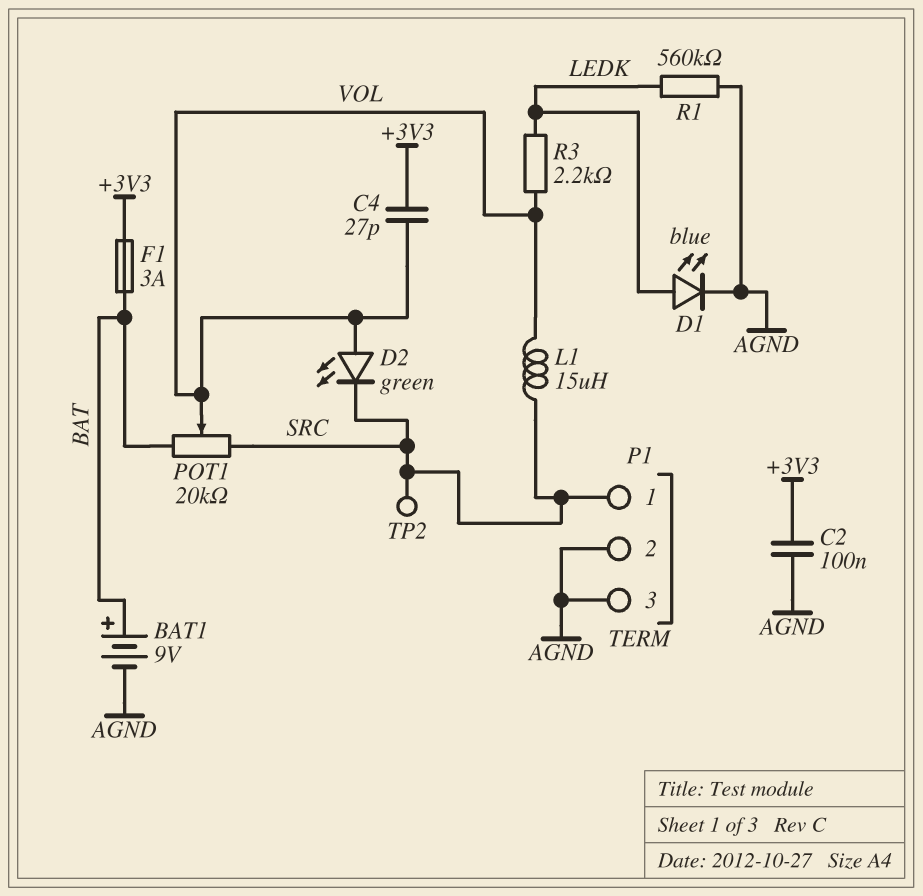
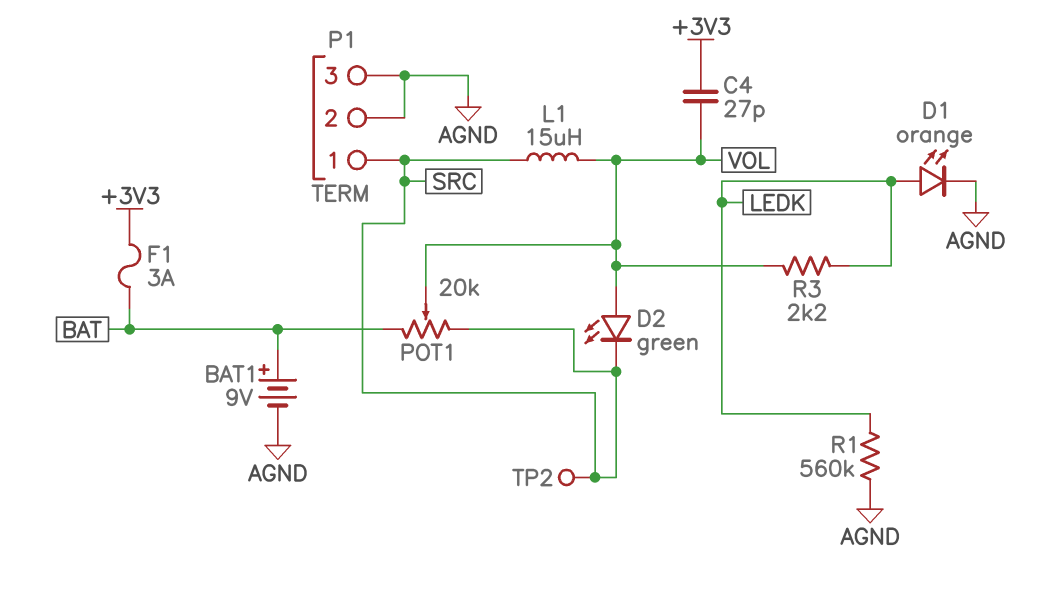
C2: 100nF (+3V3, AGND) -> none
D1: LED blue (A LEDK, K AGND) -> LED orange (A LEDK, K AGND)

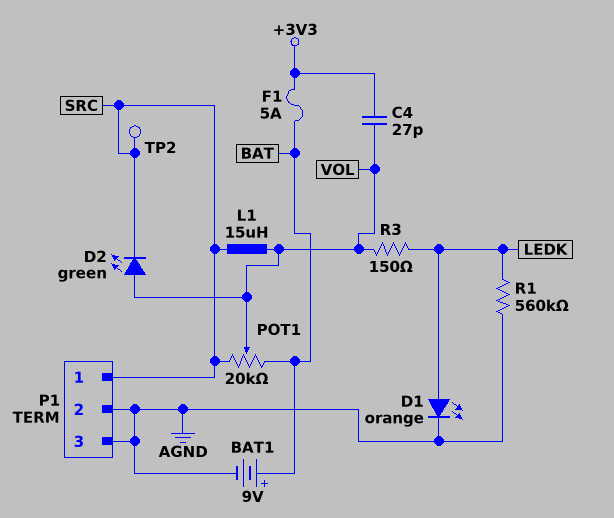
F1: 3A (+3V3, BAT) -> 5A (+3V3, BAT)
R3: 2.2k (LEDK, VOL) -> 150 (LEDK, VOL)

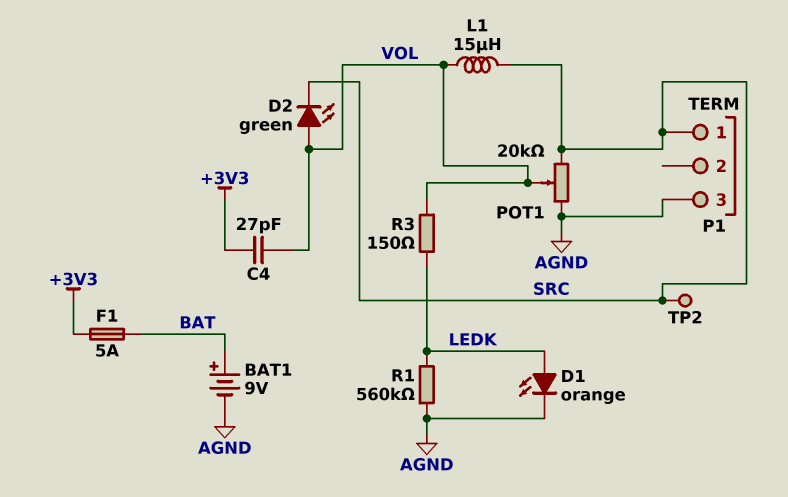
P1 pin 2: AGND -> none
POT1: 20k (BAT, SRC, wiper VOL) -> 20k (AGND, SRC, wiper VOL)

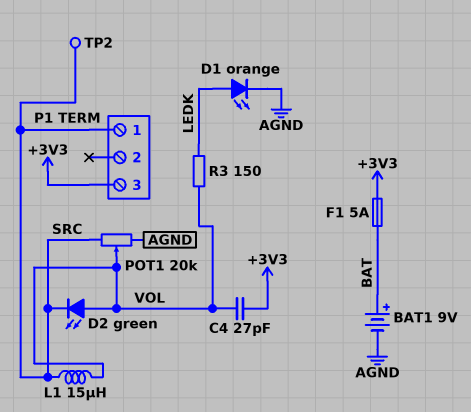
P1 pin 3: AGND -> +3V3
R1: 560k (AGND, LEDK) -> none

